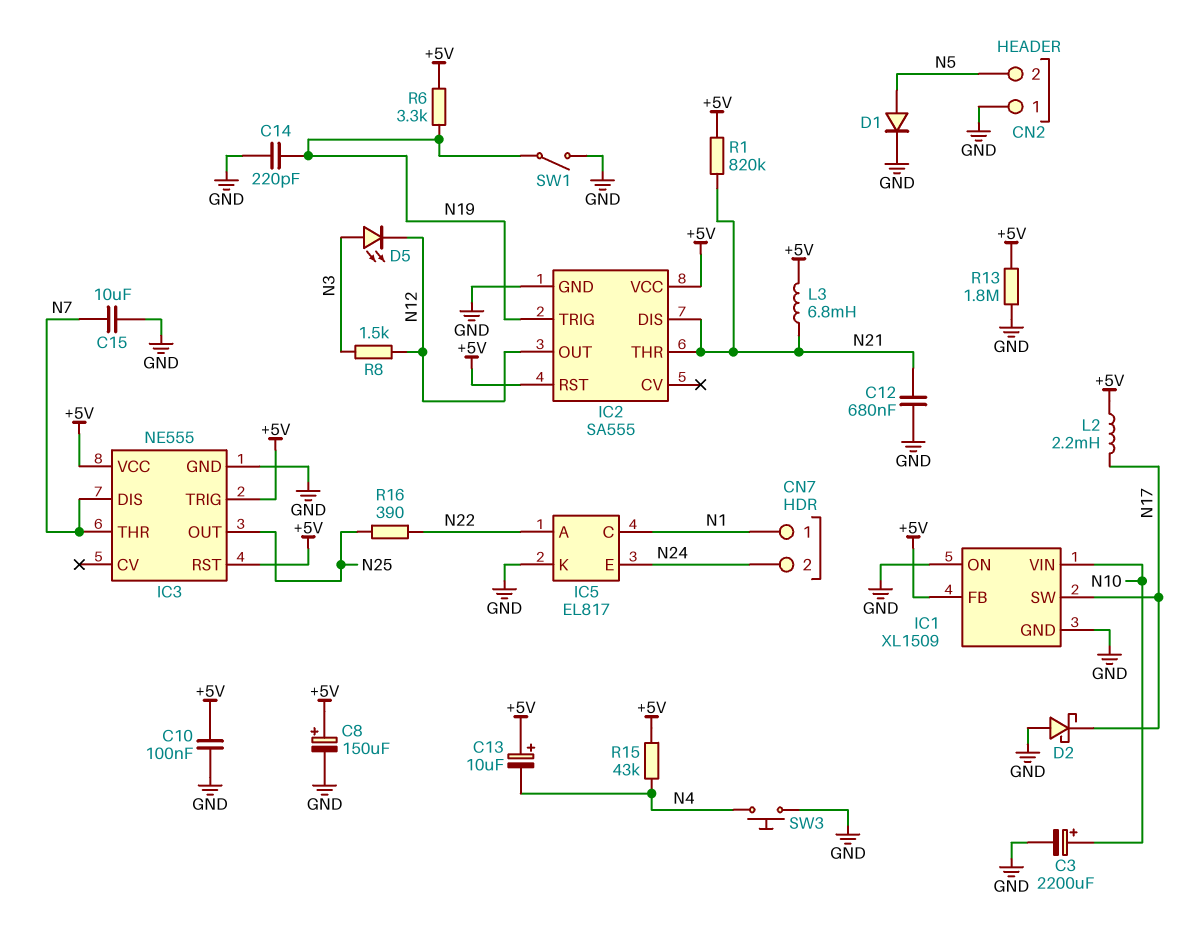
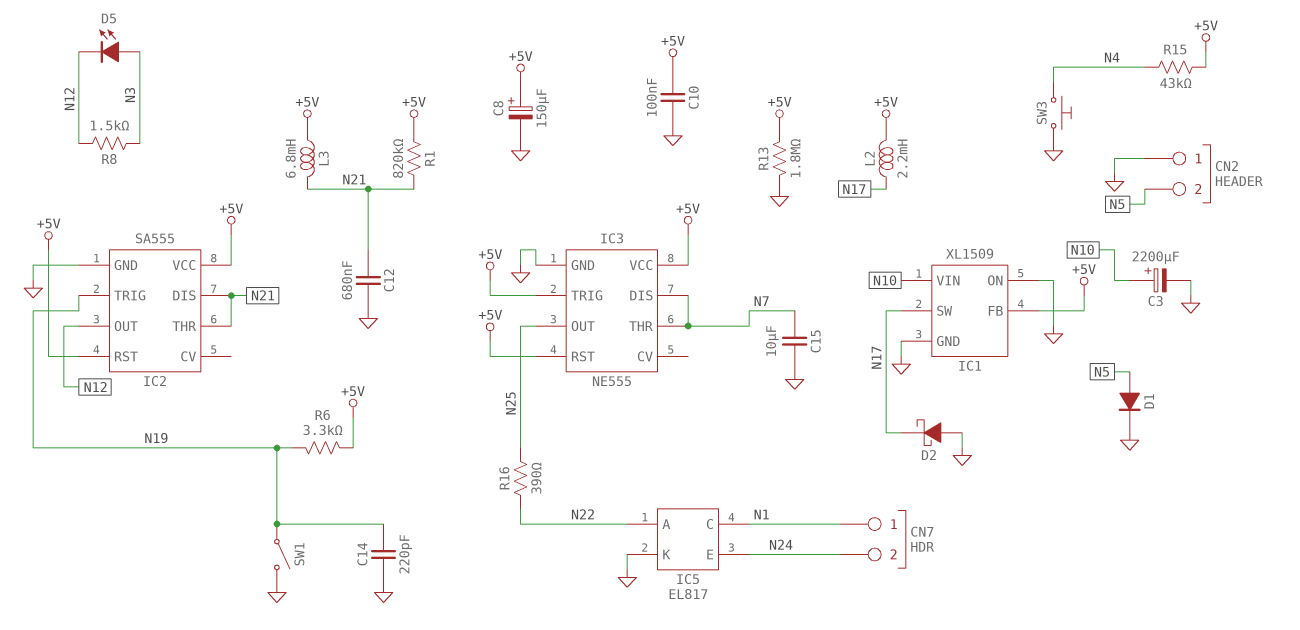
C13: 10uF (plus +5V, minus N4) -> none

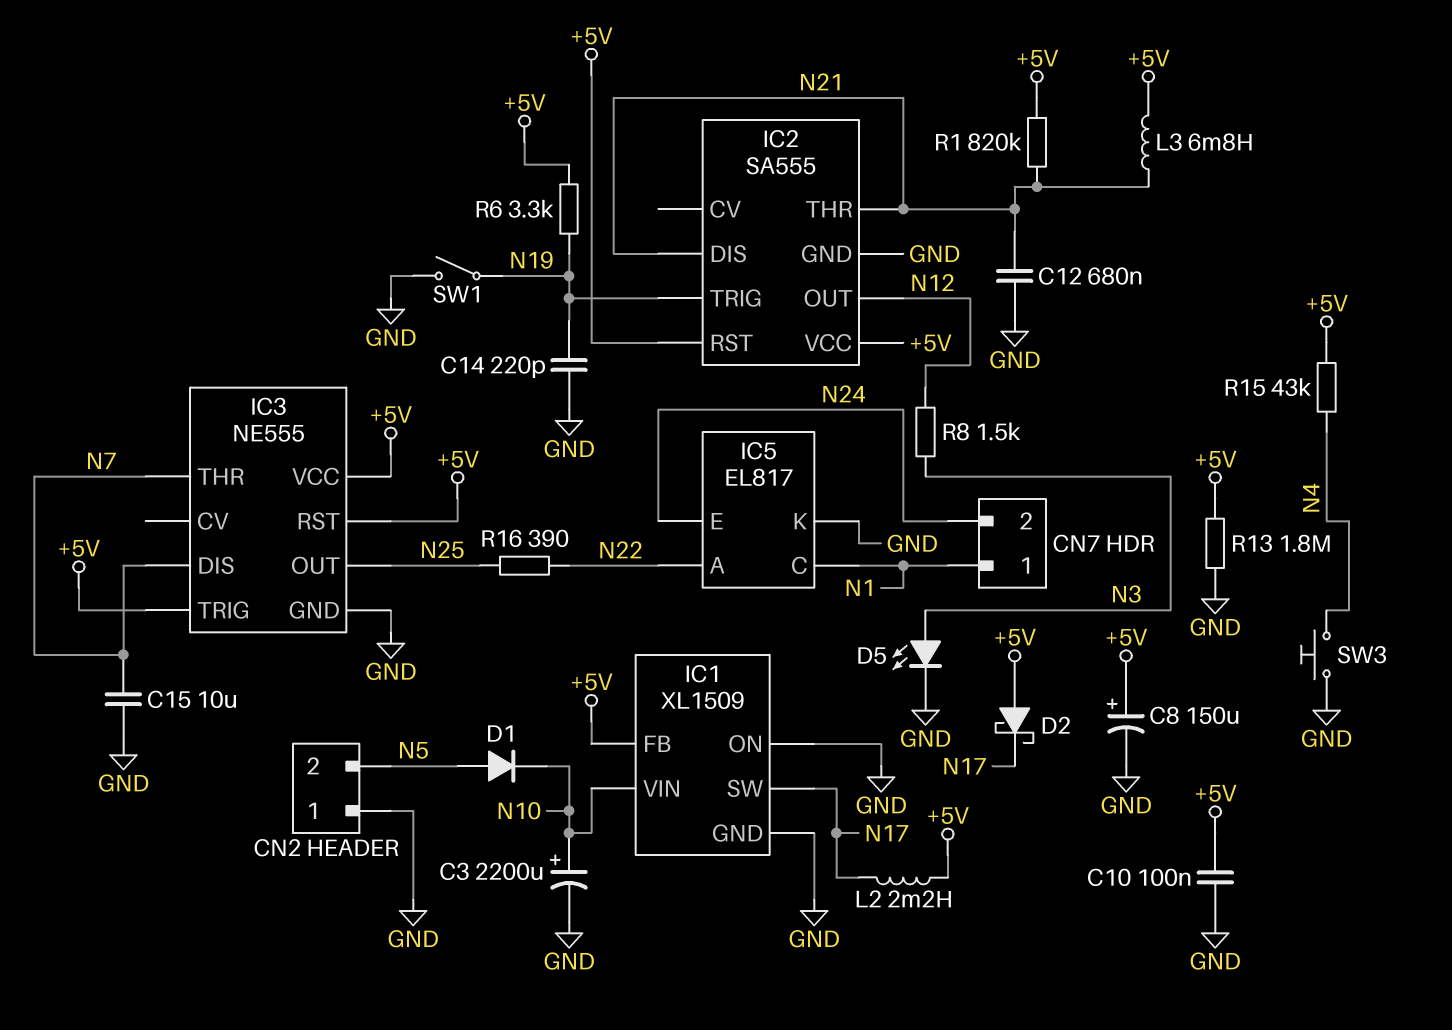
D1: diode (A N5, K GND) -> diode (A N5, K N10)
D2: schottky (A GND, K N17) -> schottky (A +5V, K N17)
D5: LED (A N3, K N12) -> LED (A N3, K GND)

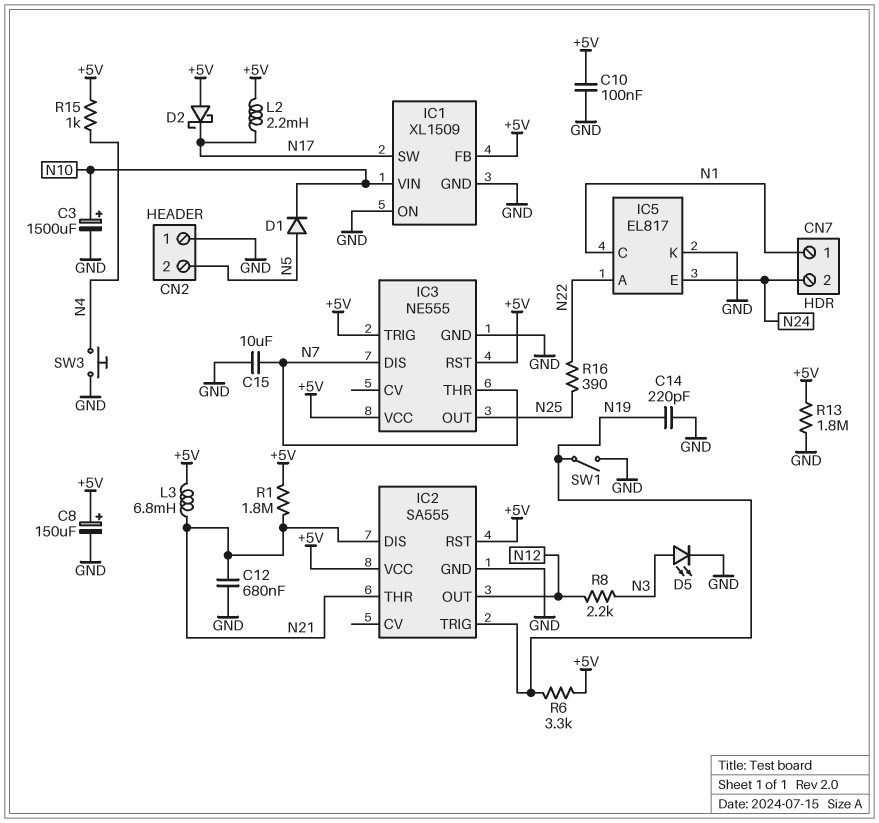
C3: 2200uF (plus N10, minus GND) -> 1500uF (plus N10, minus GND)
R1: 820k (+5V, N21) -> 1.8M (+5V, N21)
R8: 1.5k (N3, N12) -> 2.2k (N3, N12)
R15: 43k (+5V, N4) -> 1k (+5V, N4)

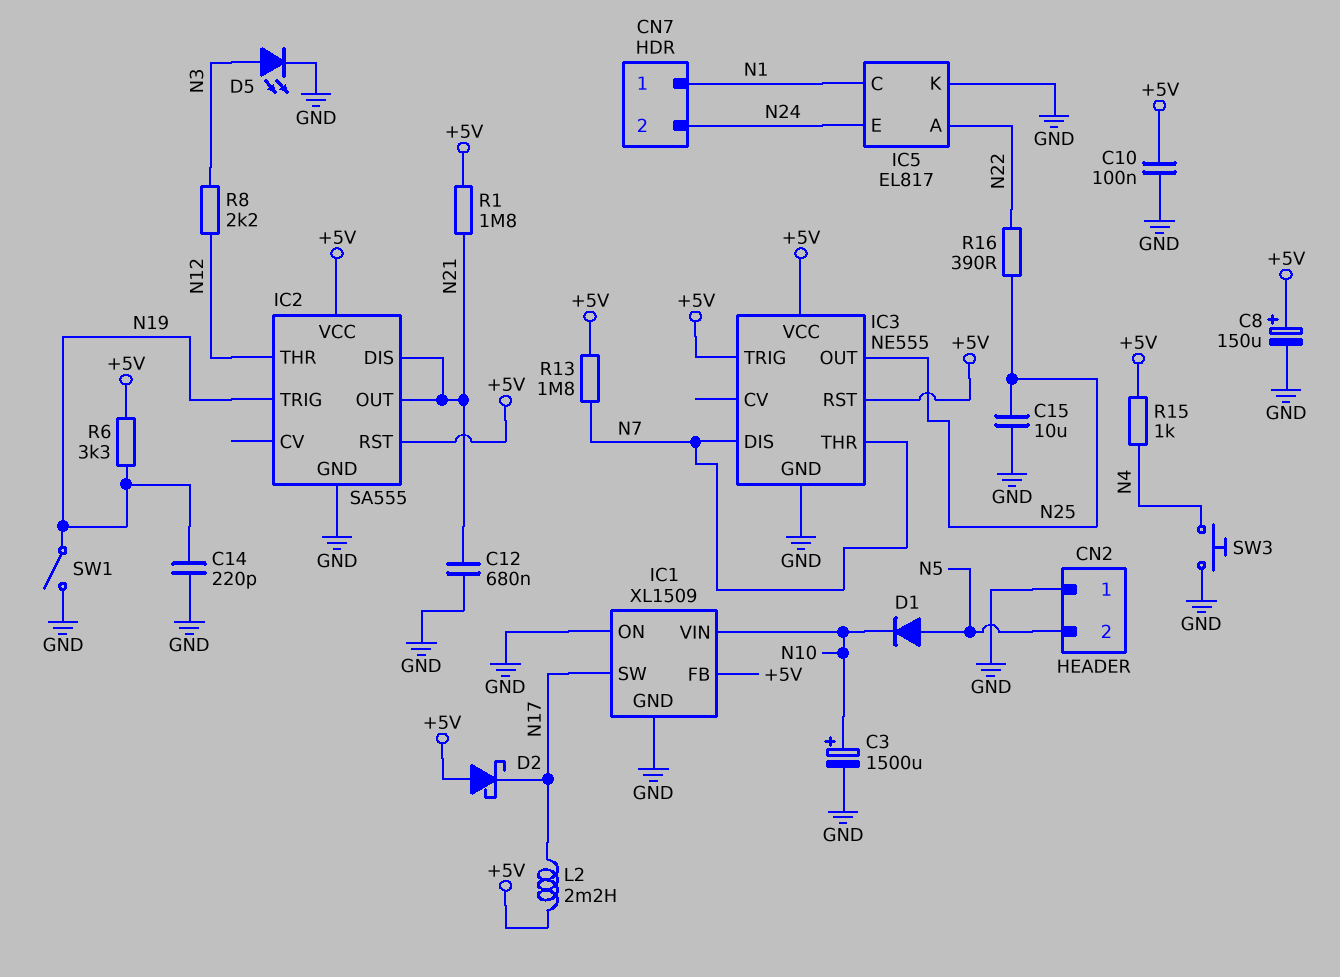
C15: 10uF (GND, N7) -> 10uF (GND, N25)
IC2 pin OUT: N12 -> N21
IC2 pin THR: N21 -> N12
L3: 6.8mH (+5V, N21) -> none
R13: 1.8M (+5V, GND) -> 1.8M (+5V, N7)

